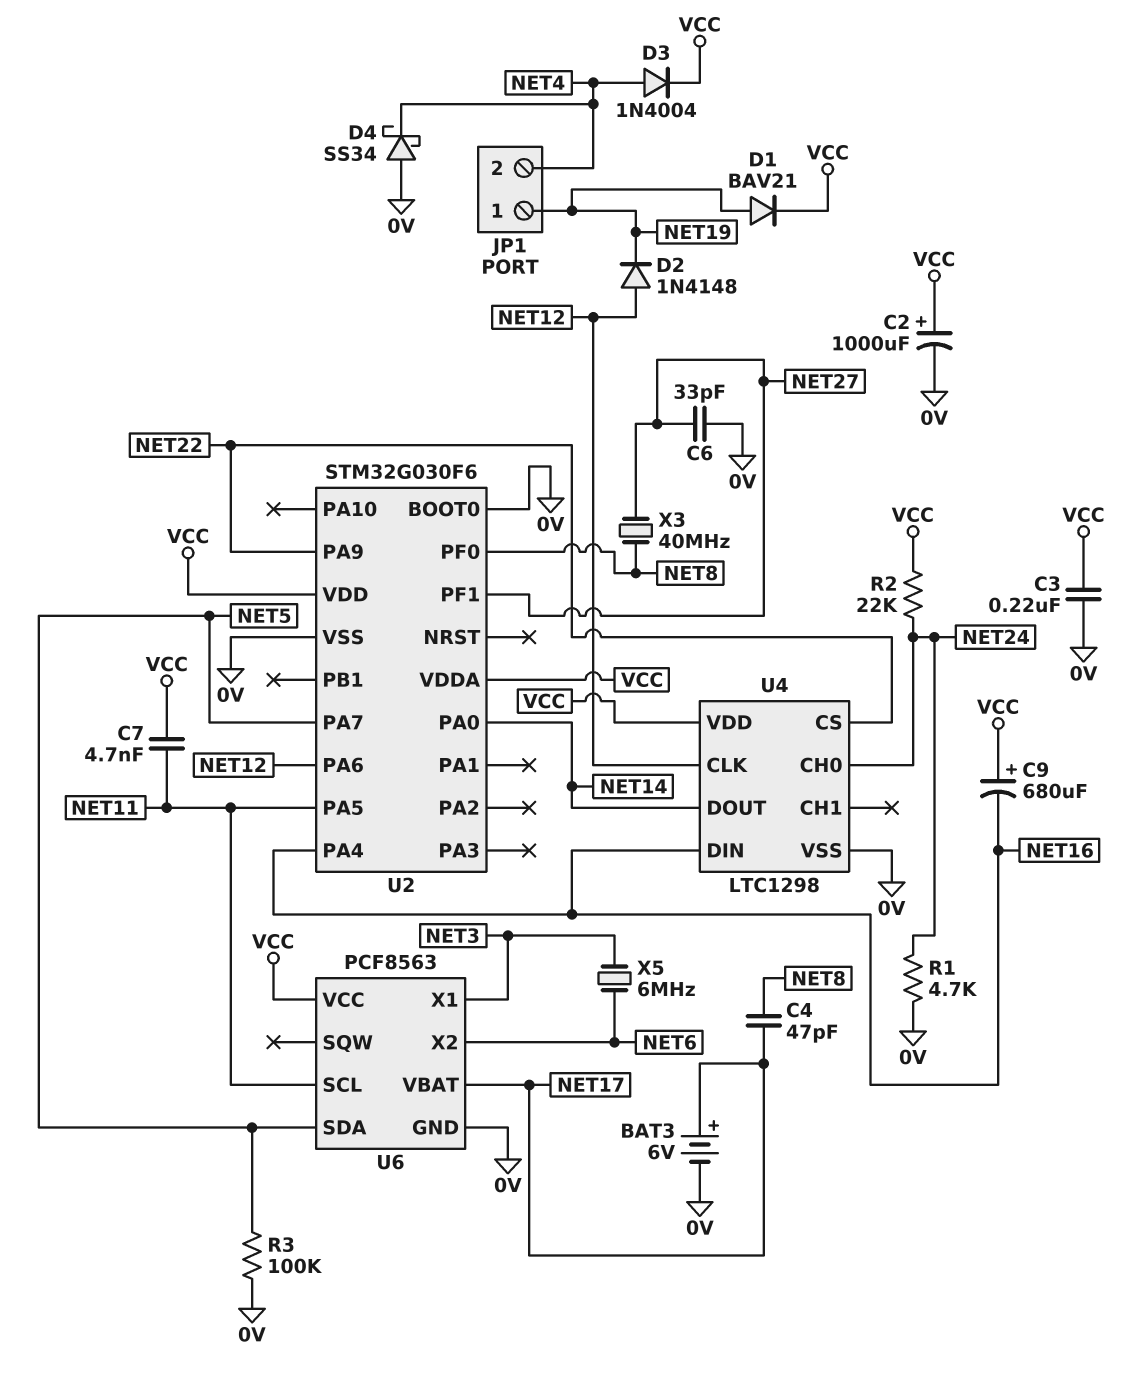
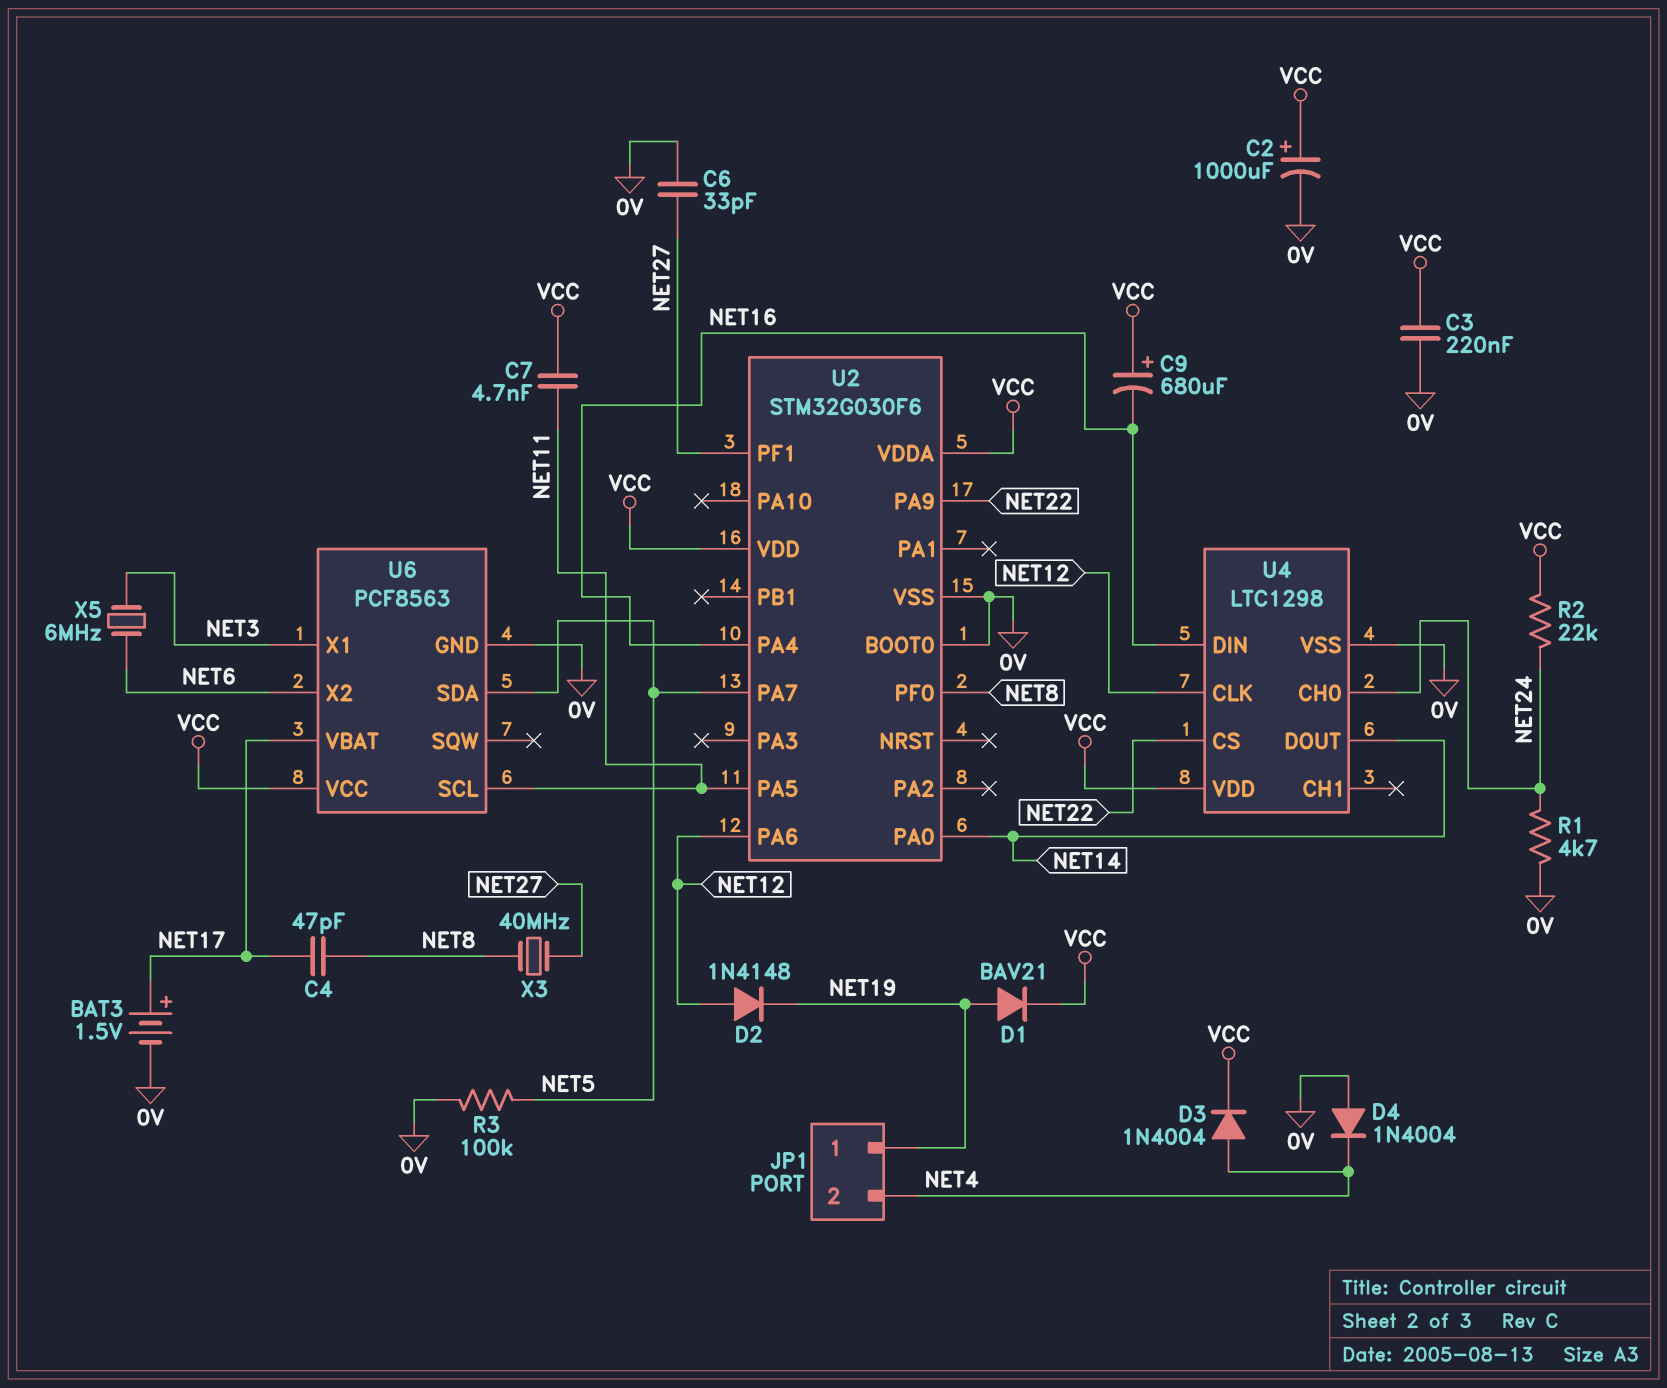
BAT3: 6V (plus NET17, minus 0V) -> 1.5V (plus NET17, minus 0V)
D4: schottky SS34 (A 0V, K NET4) -> diode 1N4004 (A 0V, K NET4)

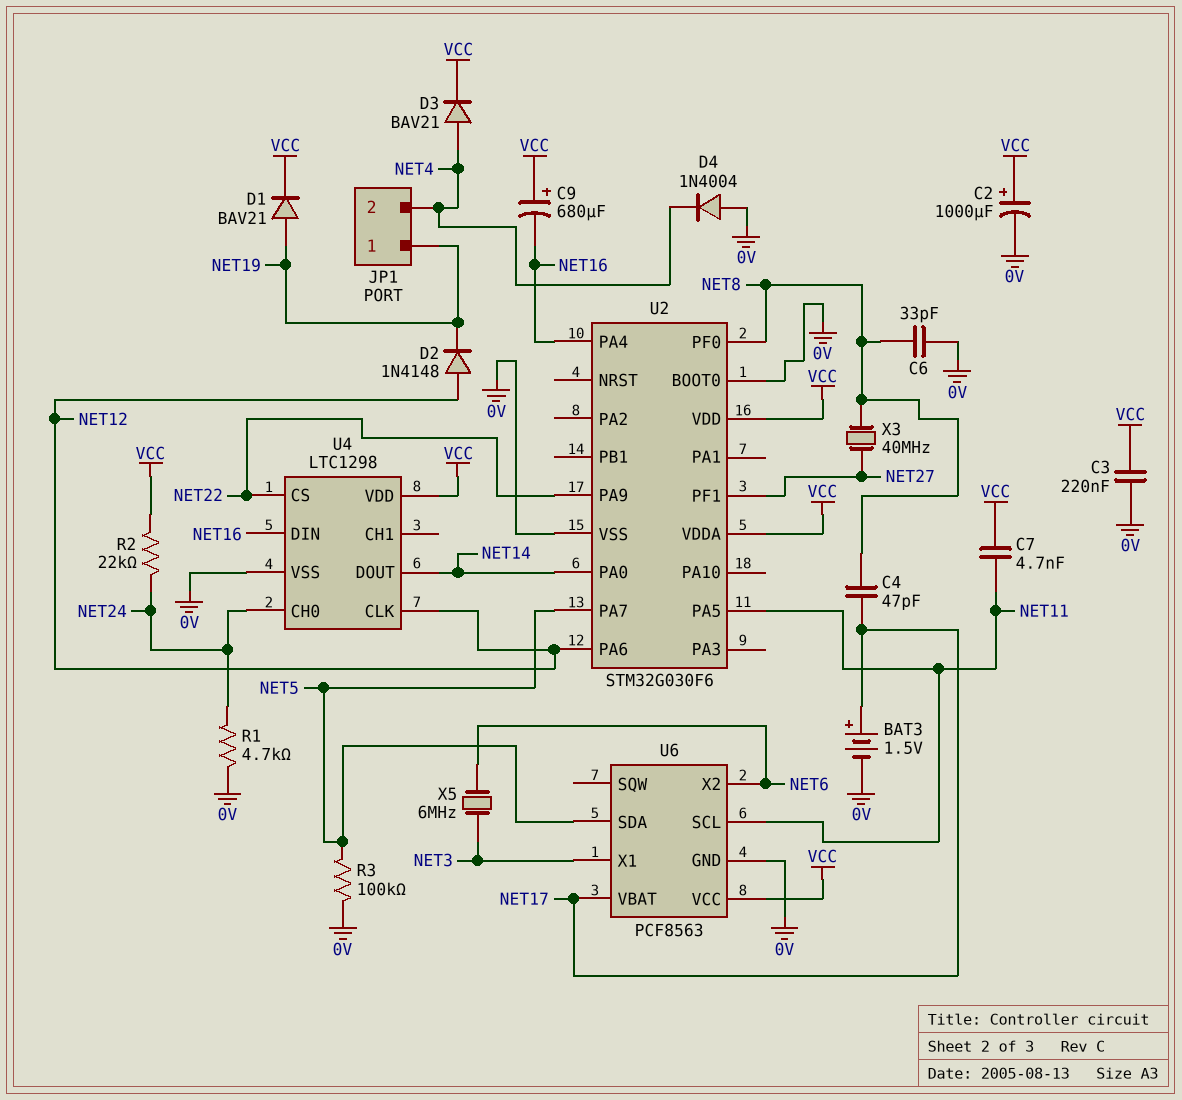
C6: 33pF (0V, NET27) -> 33pF (0V, NET8)
D3: diode 1N4004 (A NET4, K VCC) -> diode BAV21 (A NET4, K VCC)

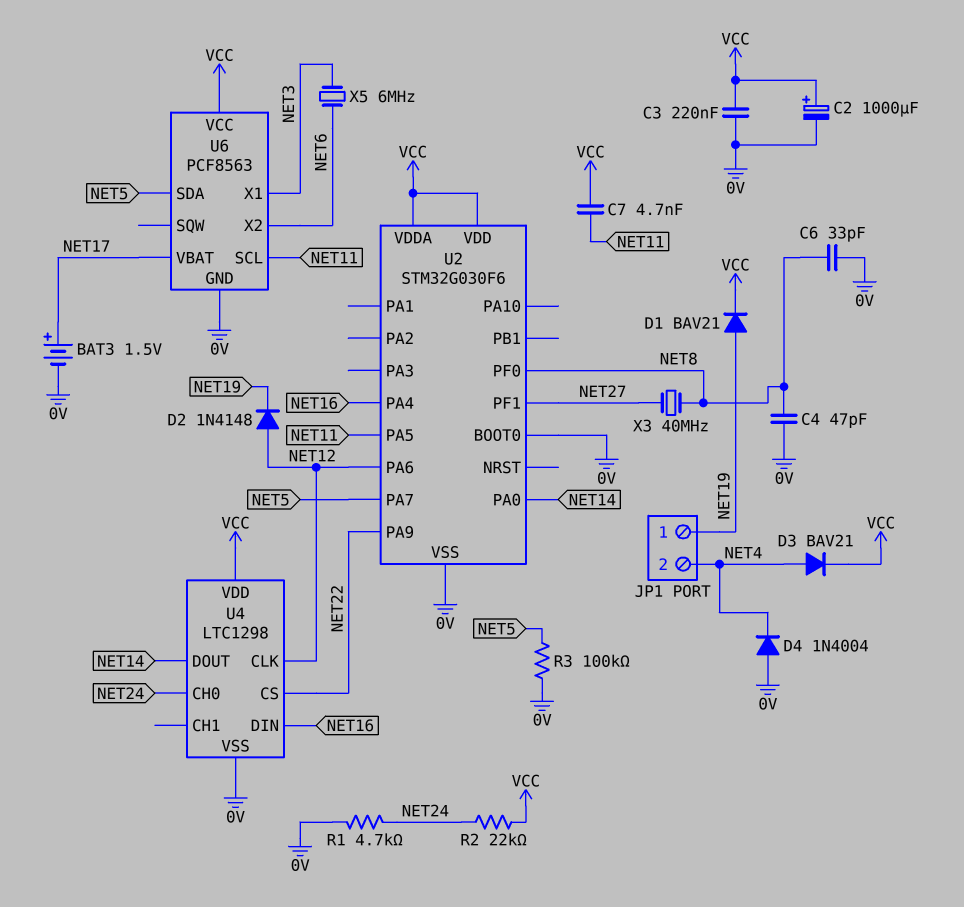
C4: 47pF (NET8, NET17) -> 47pF (0V, NET8)
C9: 680uF (plus VCC, minus NET16) -> none

